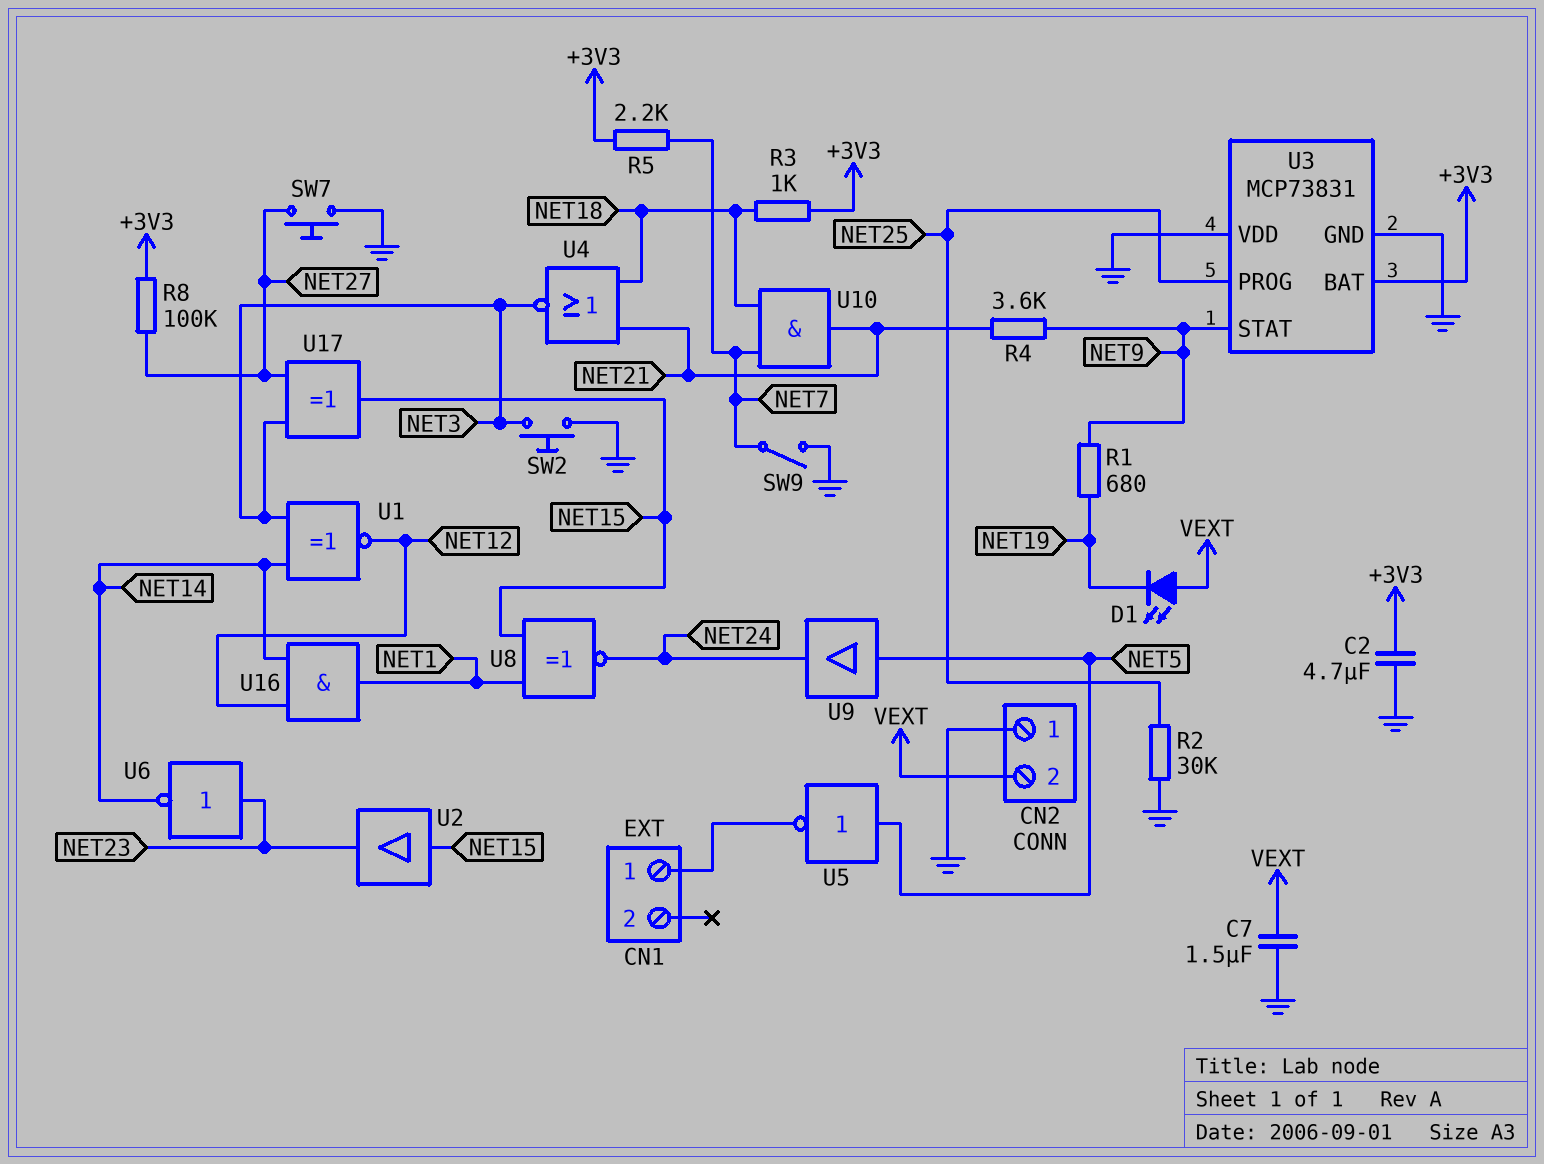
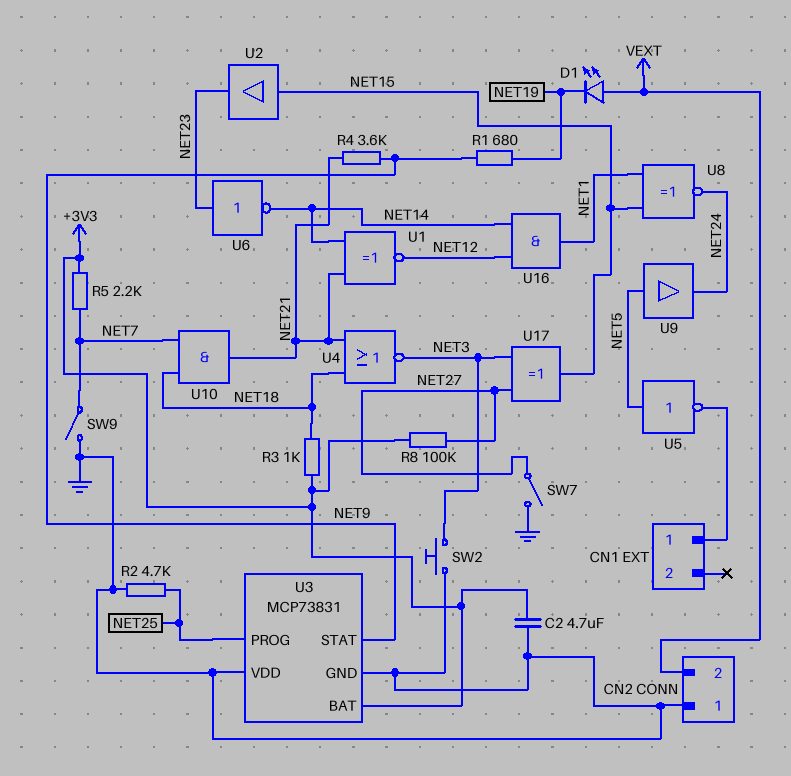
C7: 1.5uF (GND, VEXT) -> none
R2: 30k (GND, NET25) -> 4.7k (GND, NET25)
SW7: button (GND, NET27) -> switch (GND, NET27)
U1: XNOR (in NET3, in NET14, out NET12) -> XNOR (in NET14, in NET21, out NET12)

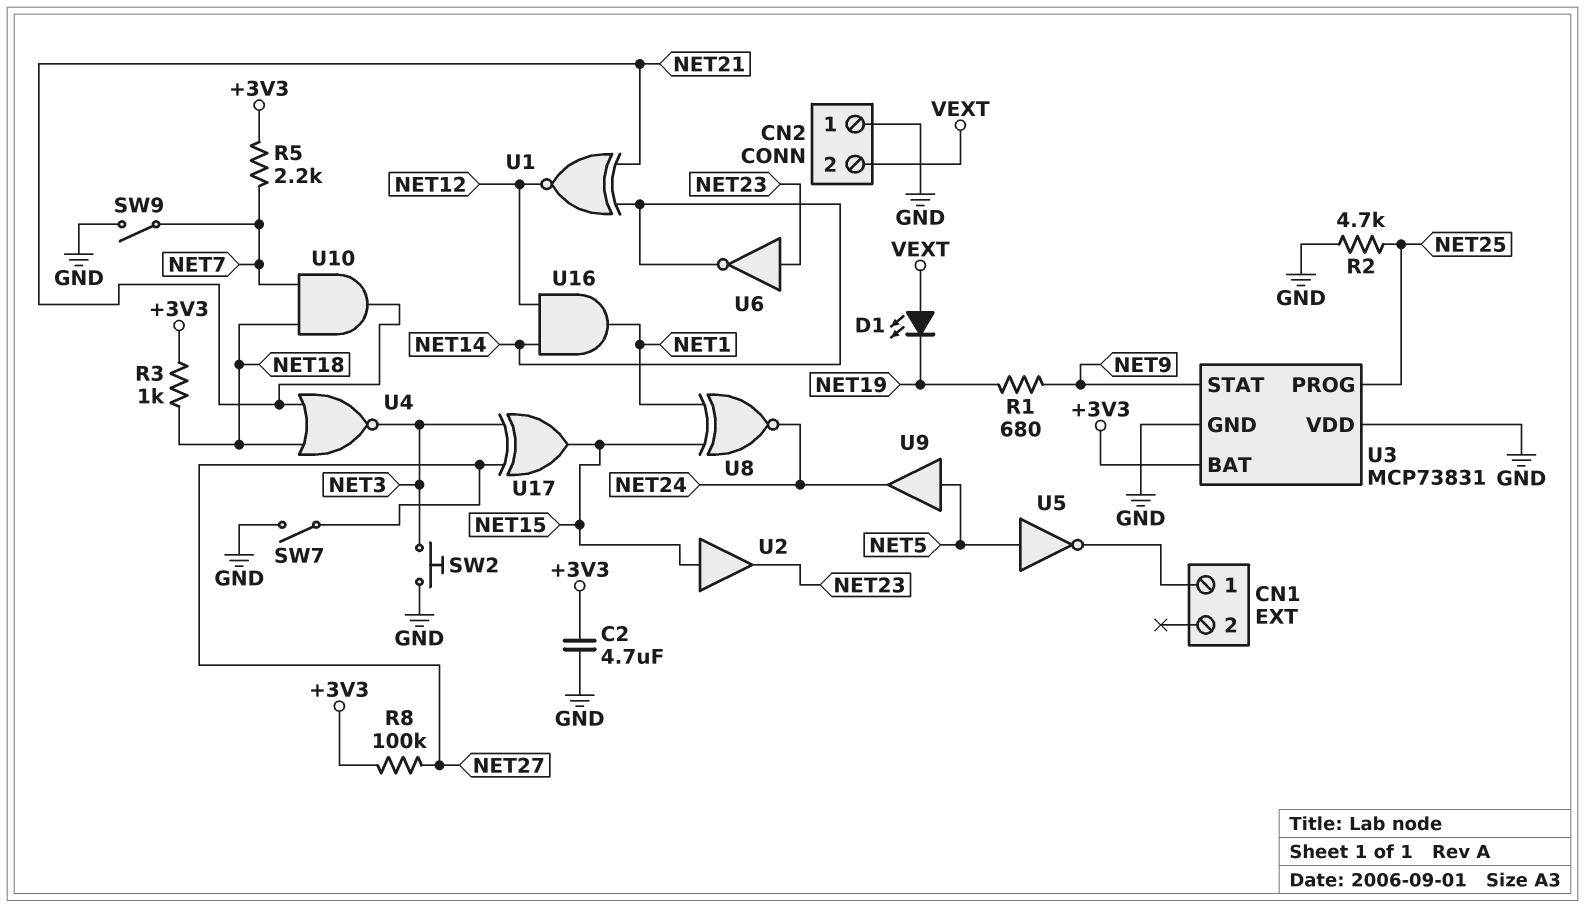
R4: 3.6k (NET9, NET21) -> none

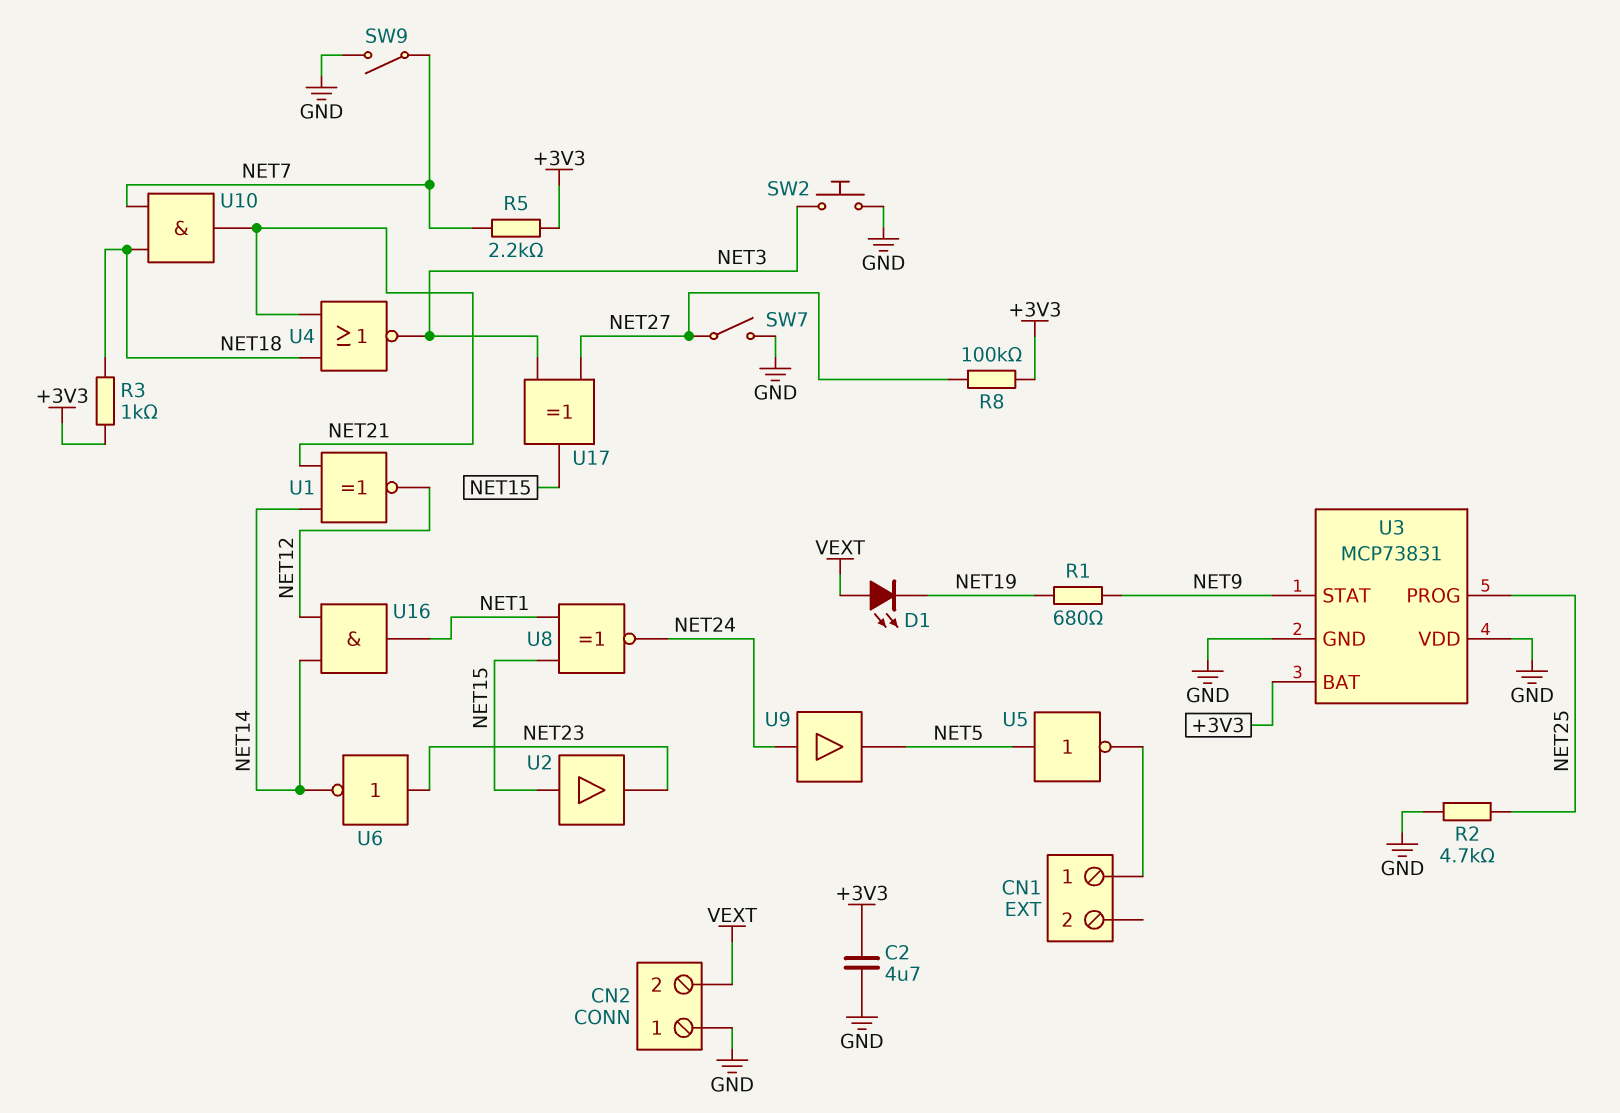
U9: buffer (in NET5, out NET24) -> buffer (in NET24, out NET5)

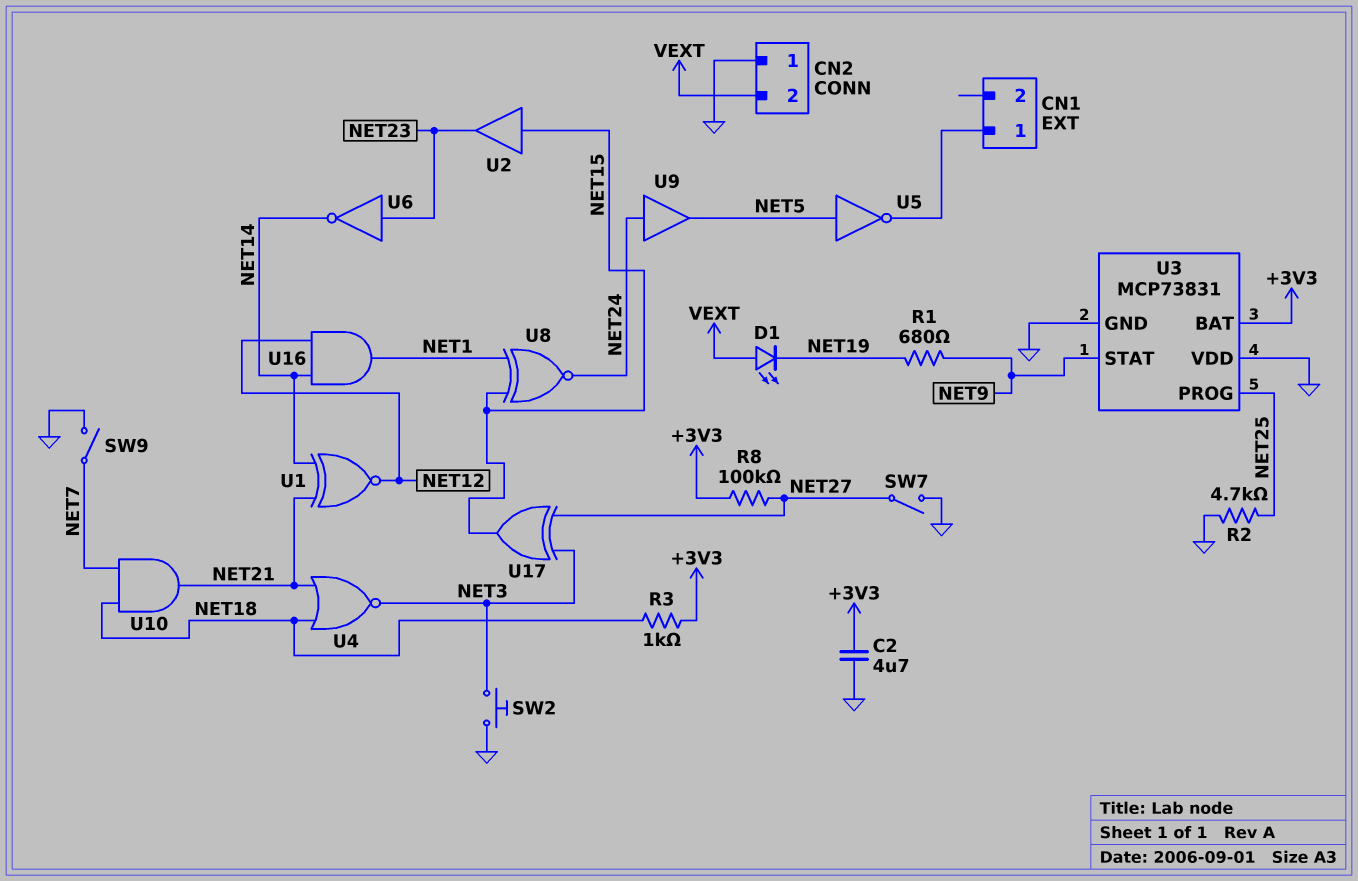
R5: 2.2k (+3V3, NET7) -> none

